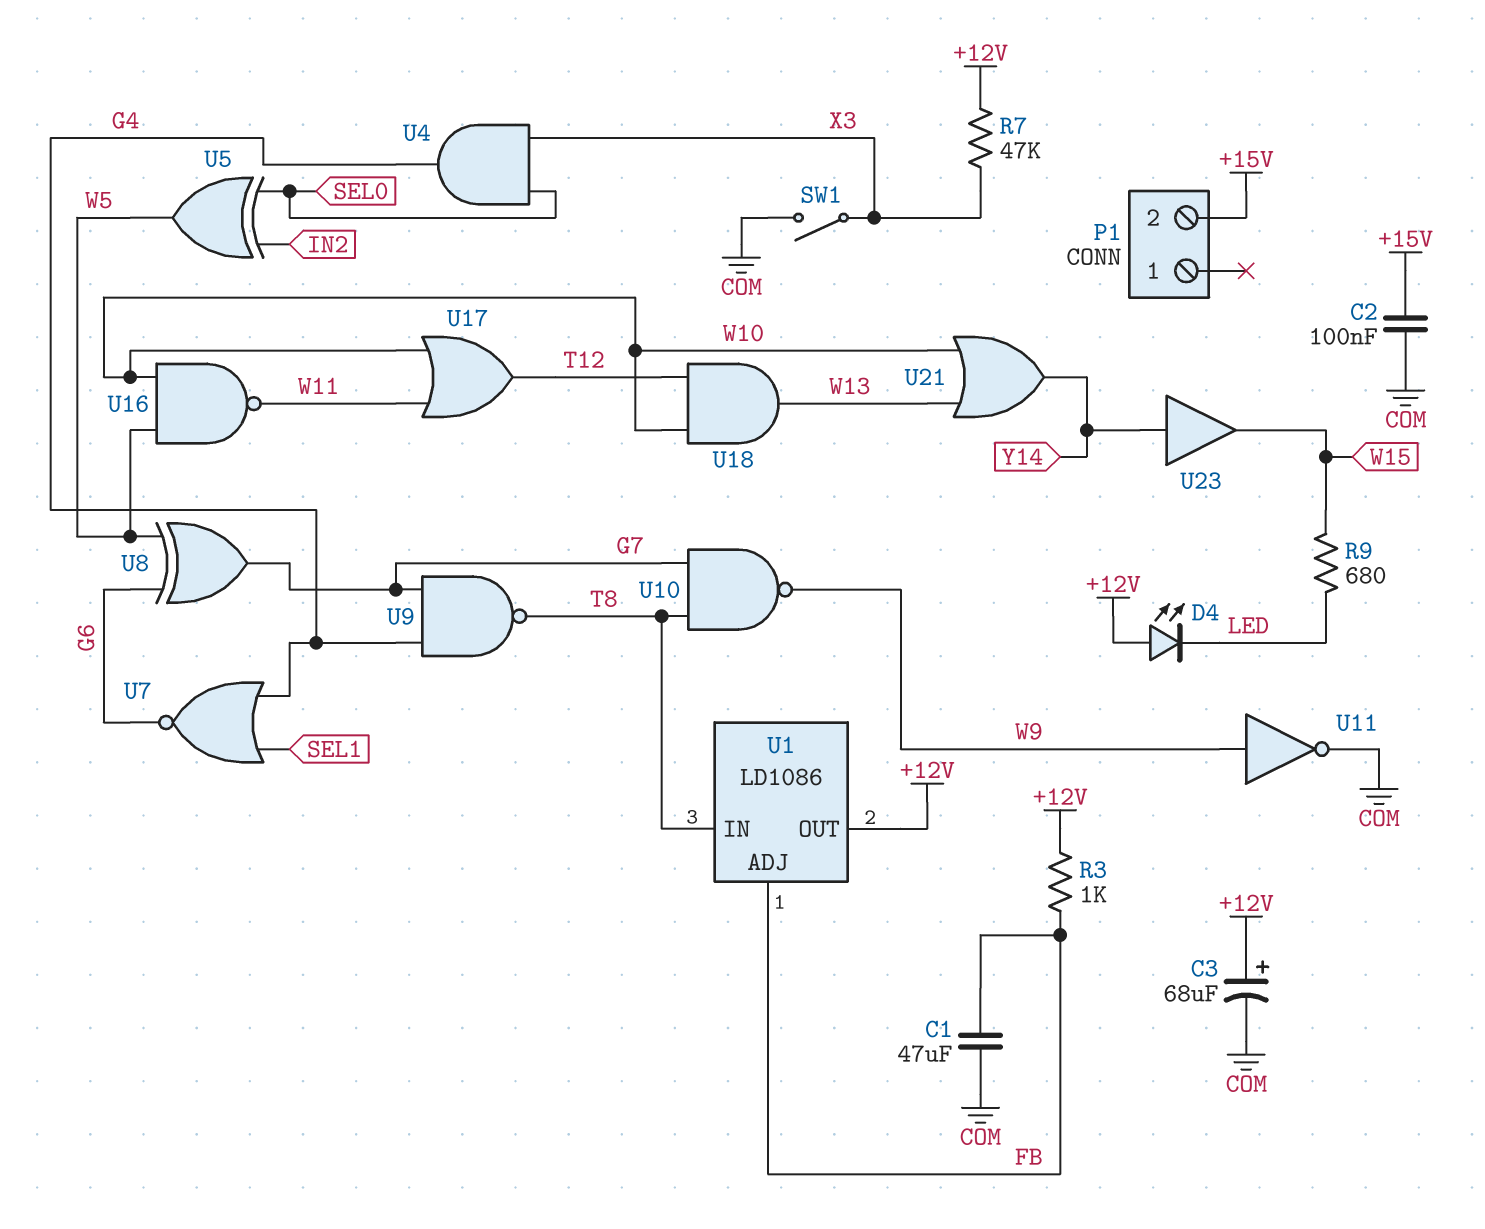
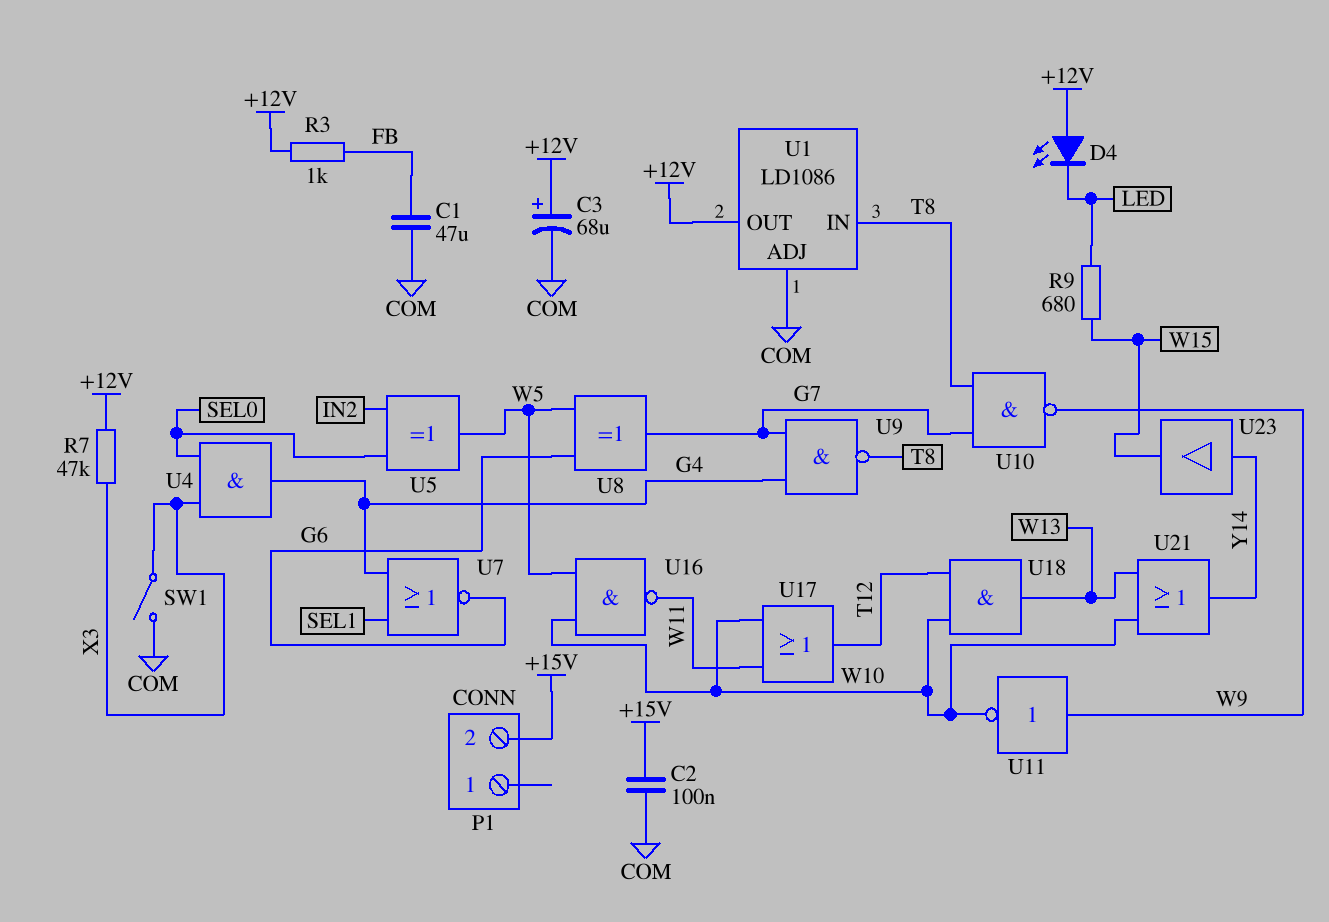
U1 pin ADJ: FB -> COM
U11: NOT (in W9, out COM) -> NOT (in W9, out W10)

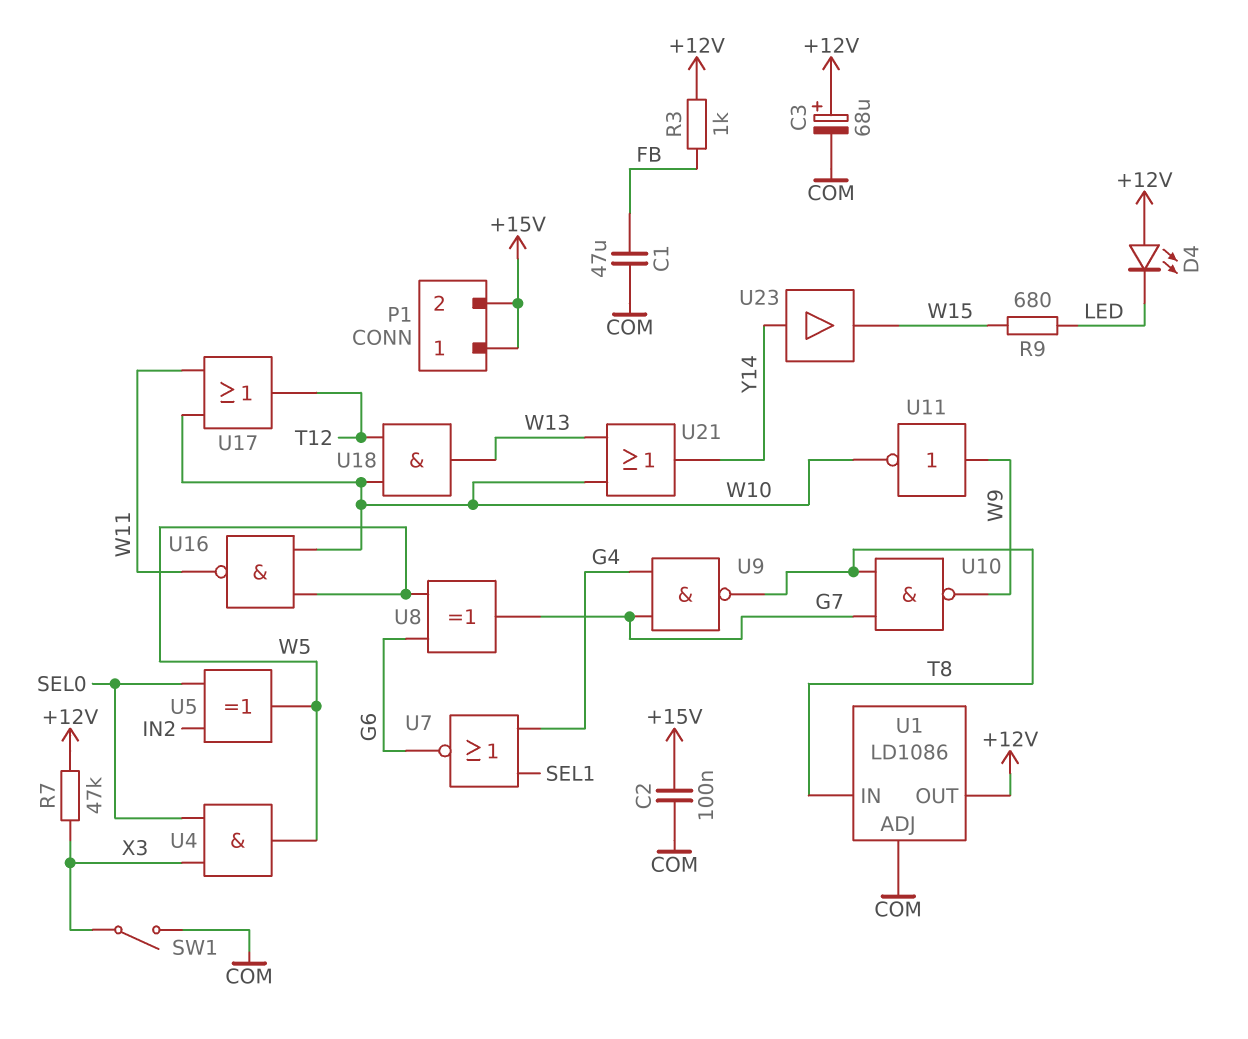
P1 pin 1: none -> +15V
U4: AND (in SEL0, in X3, out G4) -> AND (in SEL0, in X3, out W5)

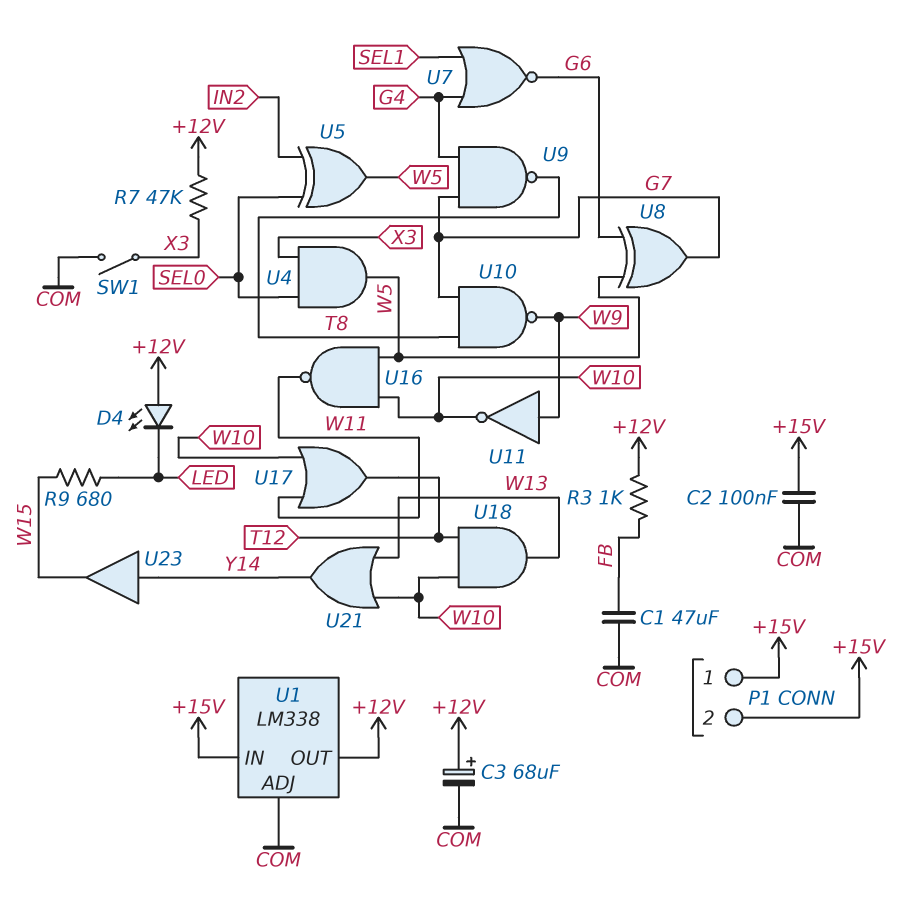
U1: LD1086 -> LM338
U1 pin IN: T8 -> +15V

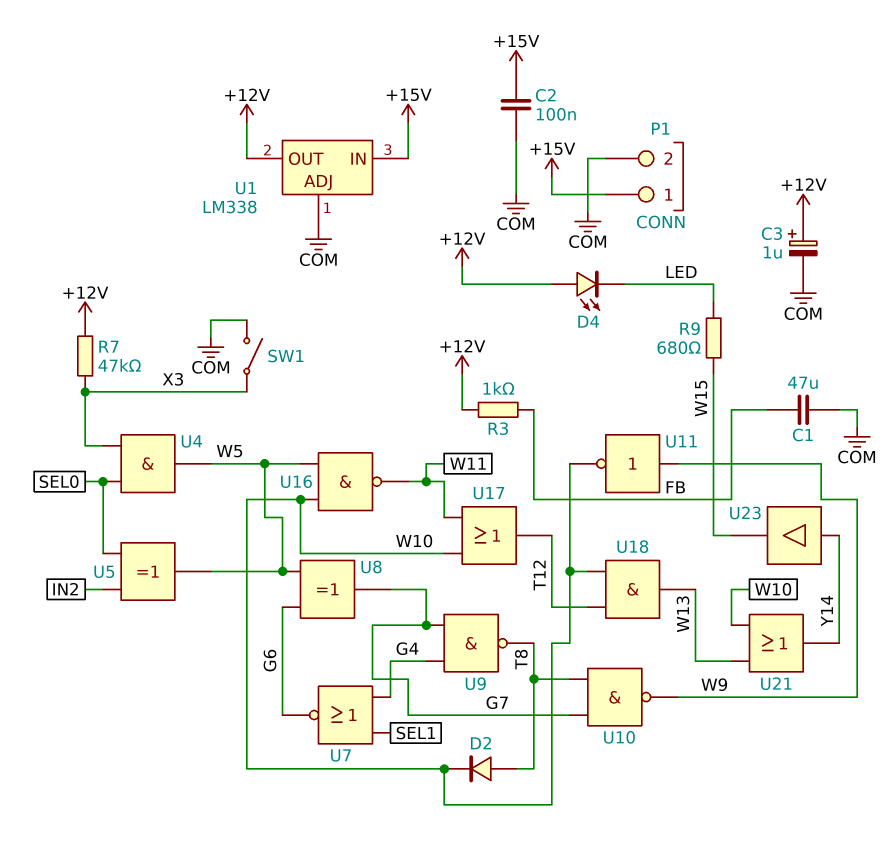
C3: 68uF (plus +12V, minus COM) -> 1uF (plus +12V, minus COM)
D2: none -> diode (A T8, K W10)
P1 pin 2: +15V -> COM

